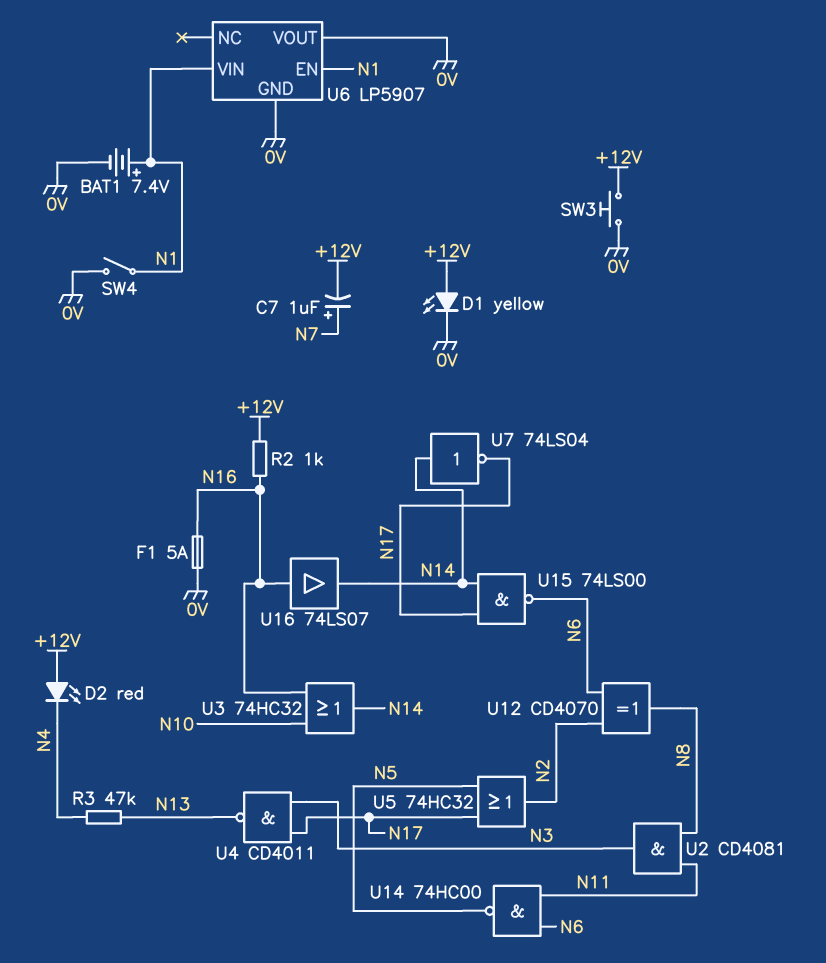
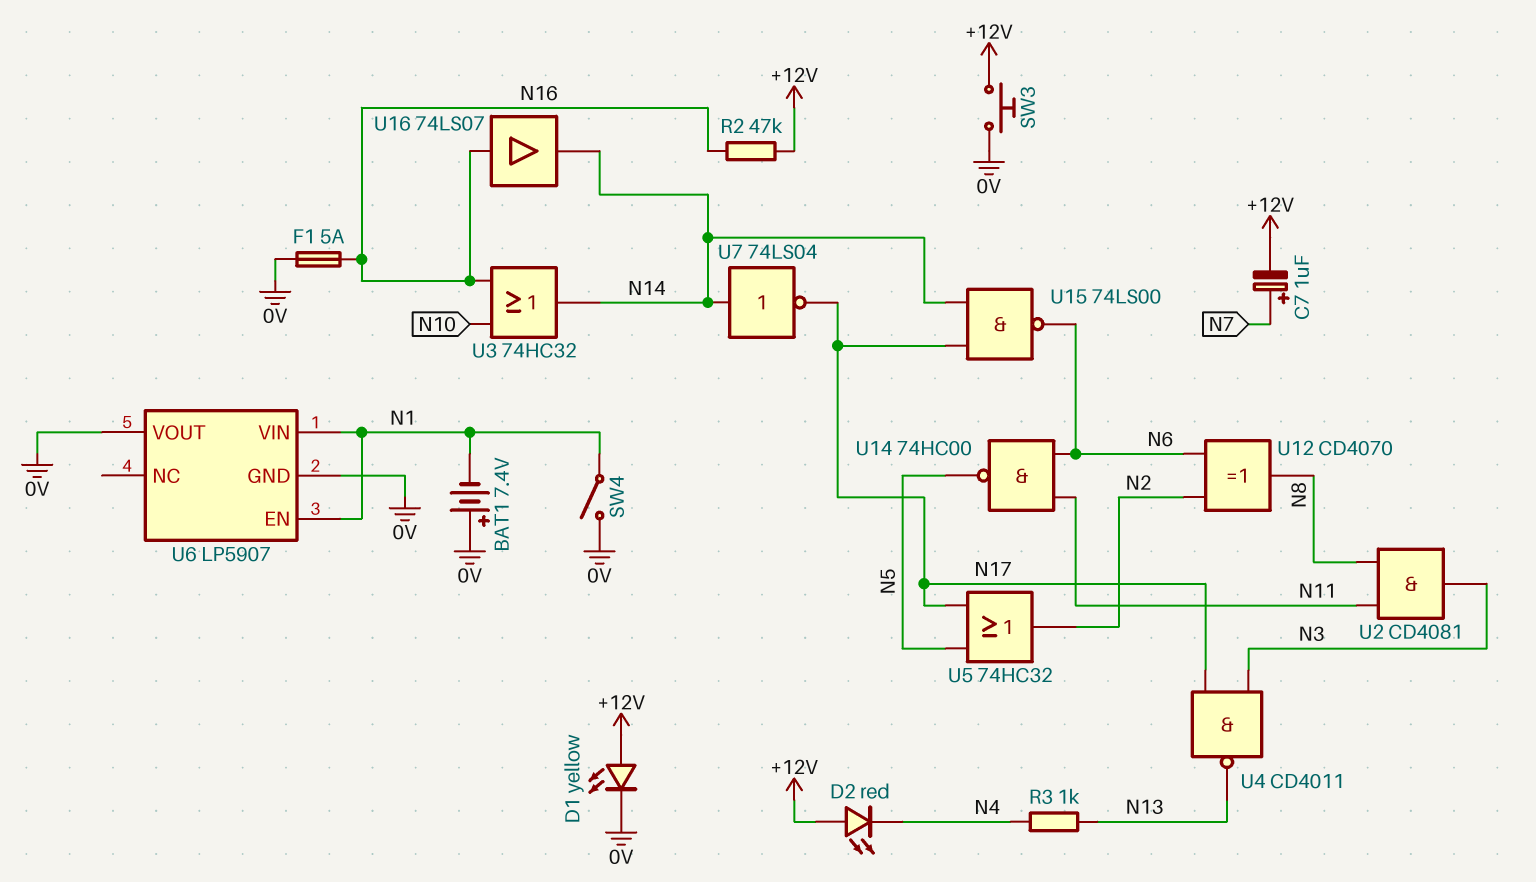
BAT1: 7.4V (plus N1, minus 0V) -> 7.4V (plus 0V, minus N1)
R2: 1k (+12V, N16) -> 47k (+12V, N16)
R3: 47k (N4, N13) -> 1k (N4, N13)

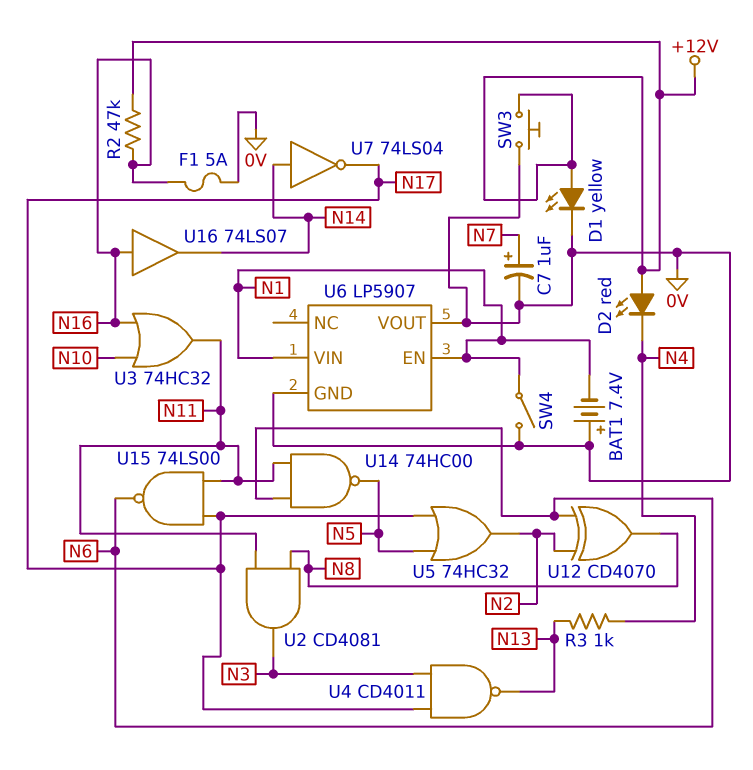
C7: 1uF (plus N7, minus +12V) -> 1uF (plus N7, minus 0V)
U3: OR 74HC32 (in N10, in N16, out N14) -> OR 74HC32 (in N10, in N16, out N11)
U15: NAND 74LS00 (in N14, in N17, out N6) -> NAND 74LS00 (in N11, in N17, out N6)

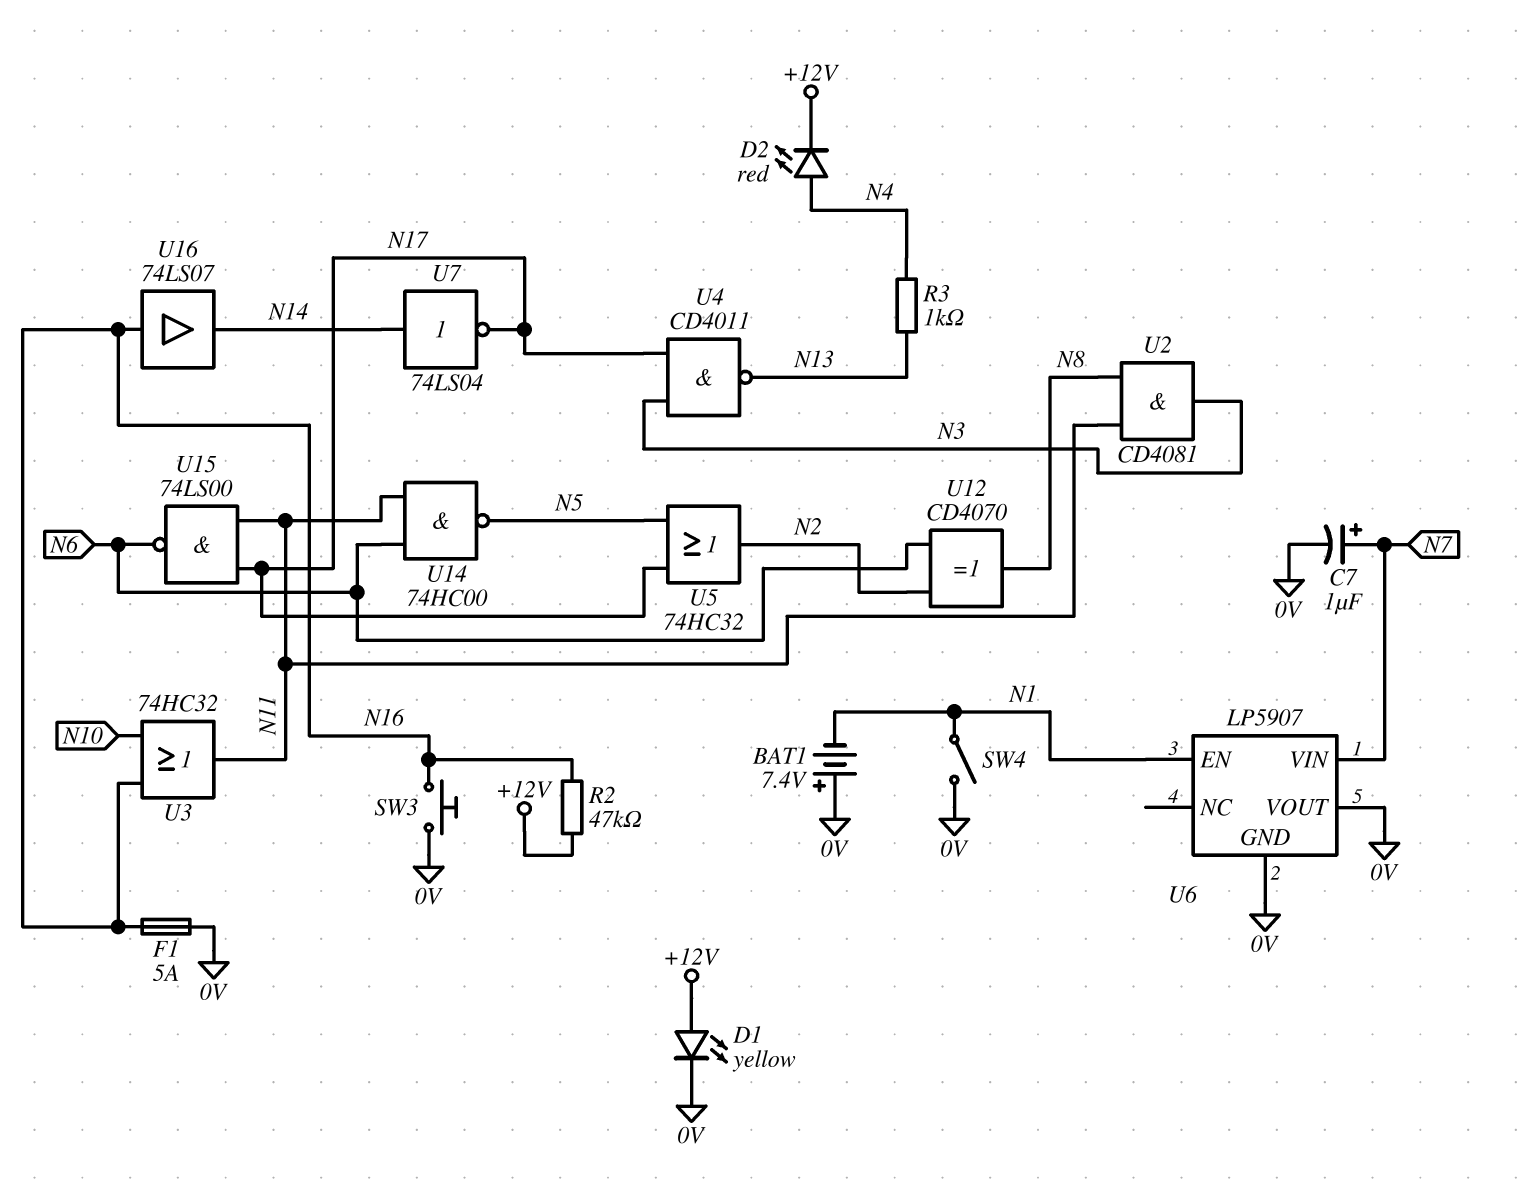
D2: LED red (A +12V, K N4) -> LED red (A N4, K +12V)
SW3: button (+12V, 0V) -> button (0V, N16)
U6 pin VIN: N1 -> N7

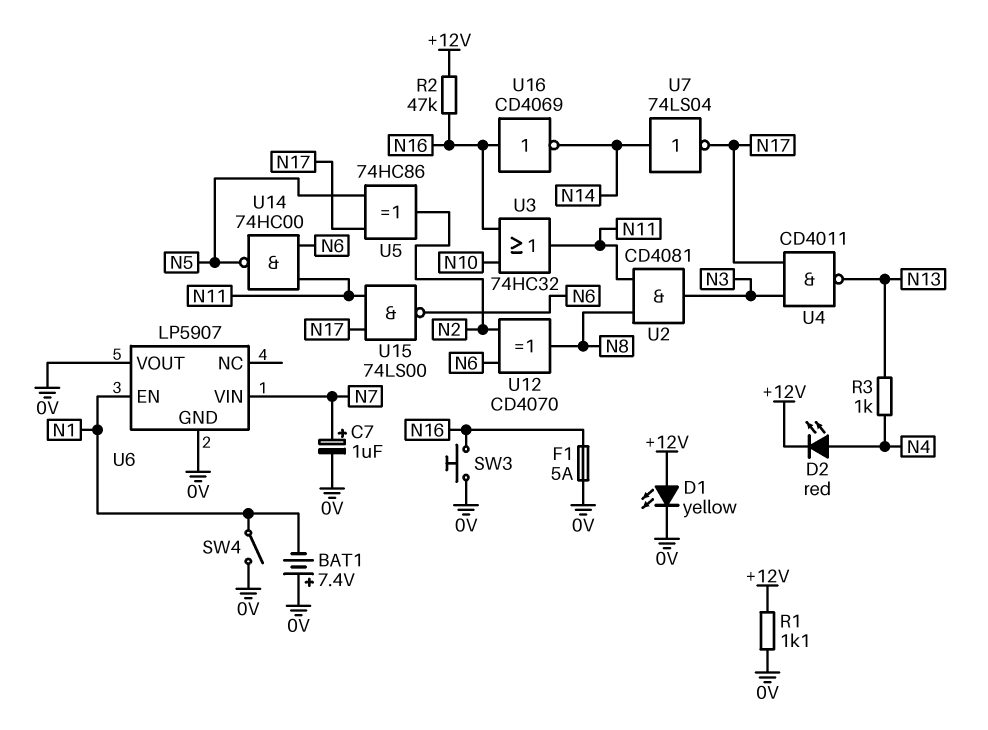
R1: none -> 1.1k (+12V, 0V)
U5: OR 74HC32 (in N5, in N17, out N2) -> XOR 74HC86 (in N5, in N17, out N2)
U16: buffer 74LS07 (in N16, out N14) -> NOT CD4069 (in N16, out N14)

